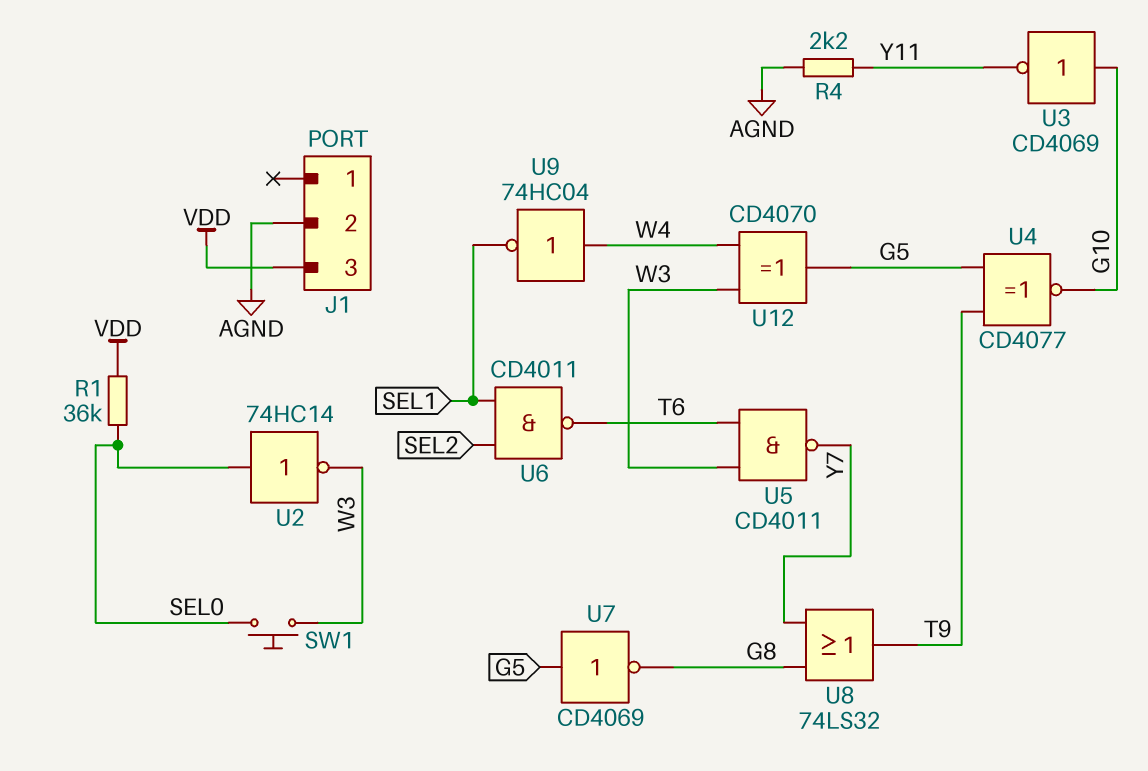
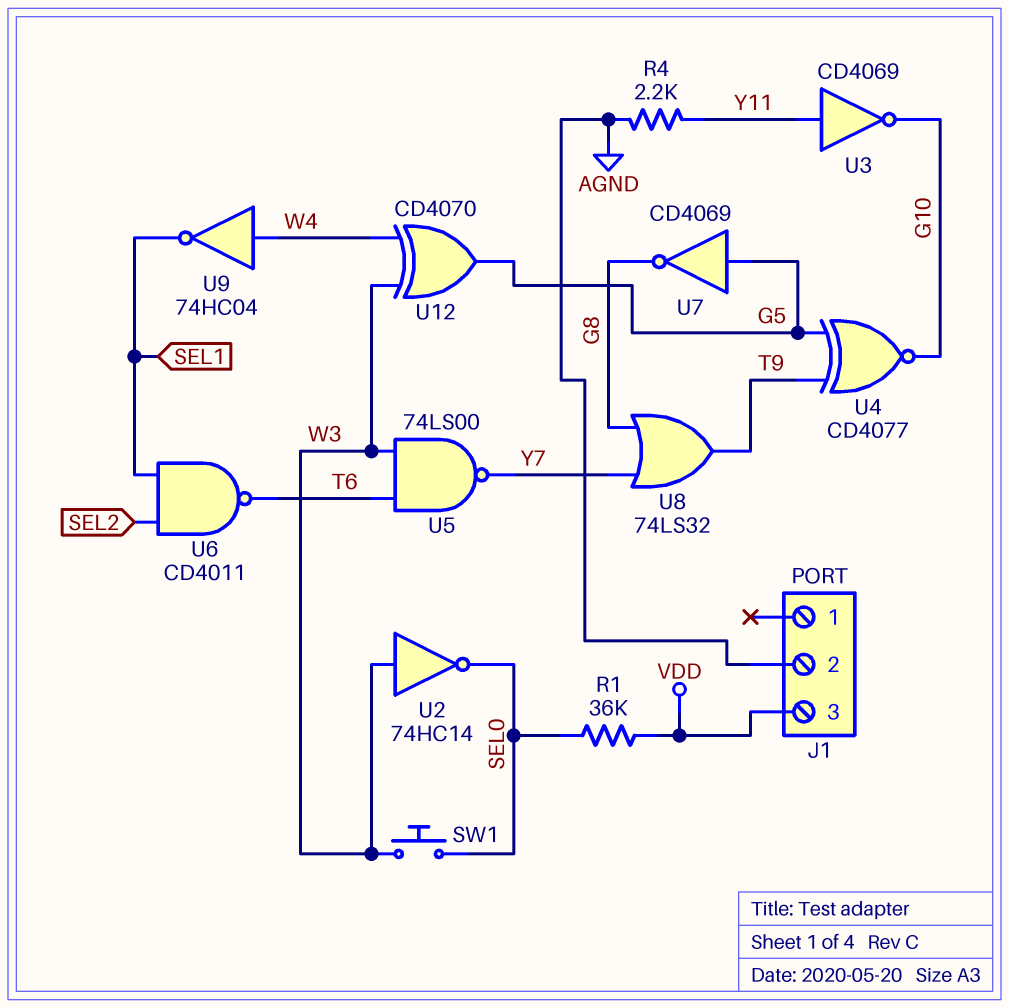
U2: NOT 74HC14 (in SEL0, out W3) -> NOT 74HC14 (in W3, out SEL0)
U3: NOT CD4069 (in G10, out Y11) -> NOT CD4069 (in Y11, out G10)
U5: NAND CD4011 (in T6, in W3, out Y7) -> NAND 74LS00 (in T6, in W3, out Y7)

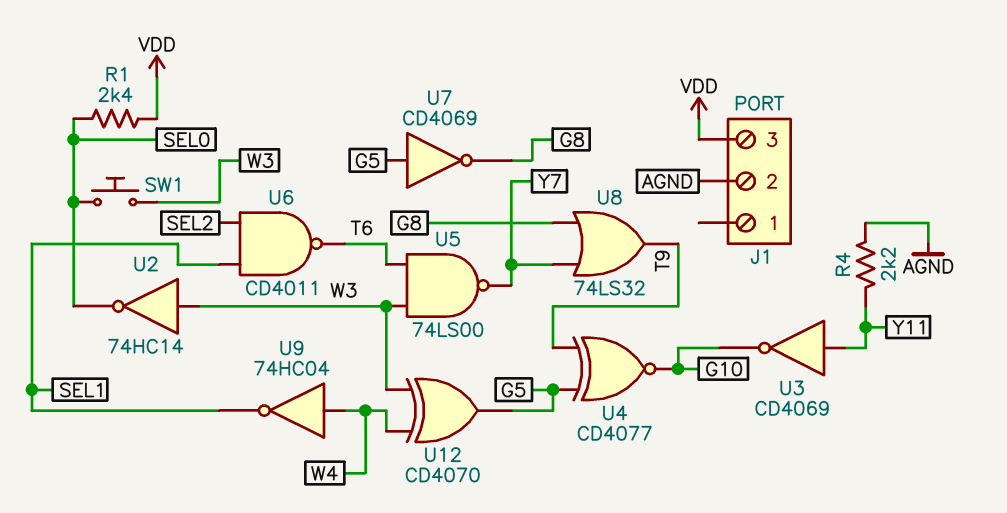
R1: 36k (SEL0, VDD) -> 2.4k (SEL0, VDD)

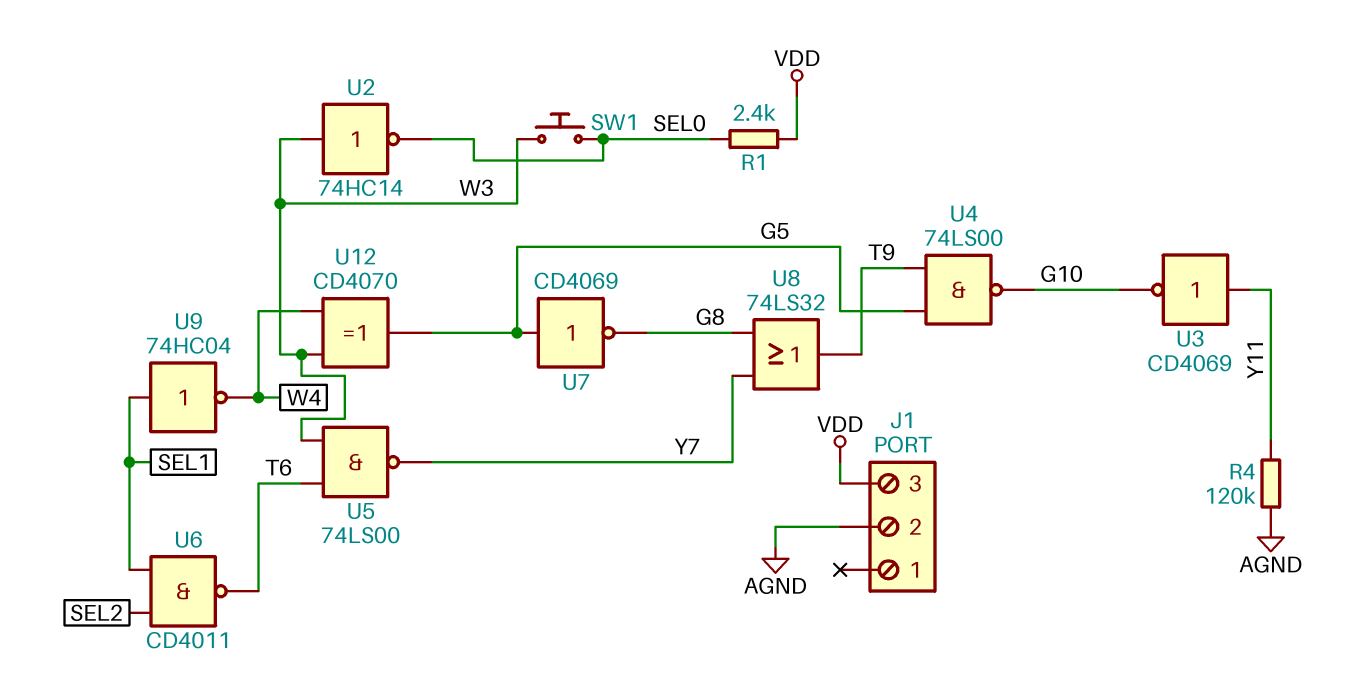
R4: 2.2k (AGND, Y11) -> 120k (AGND, Y11)
U4: XNOR CD4077 (in G5, in T9, out G10) -> NAND 74LS00 (in G5, in T9, out G10)
U9: NOT 74HC04 (in W4, out SEL1) -> NOT 74HC04 (in SEL1, out W4)

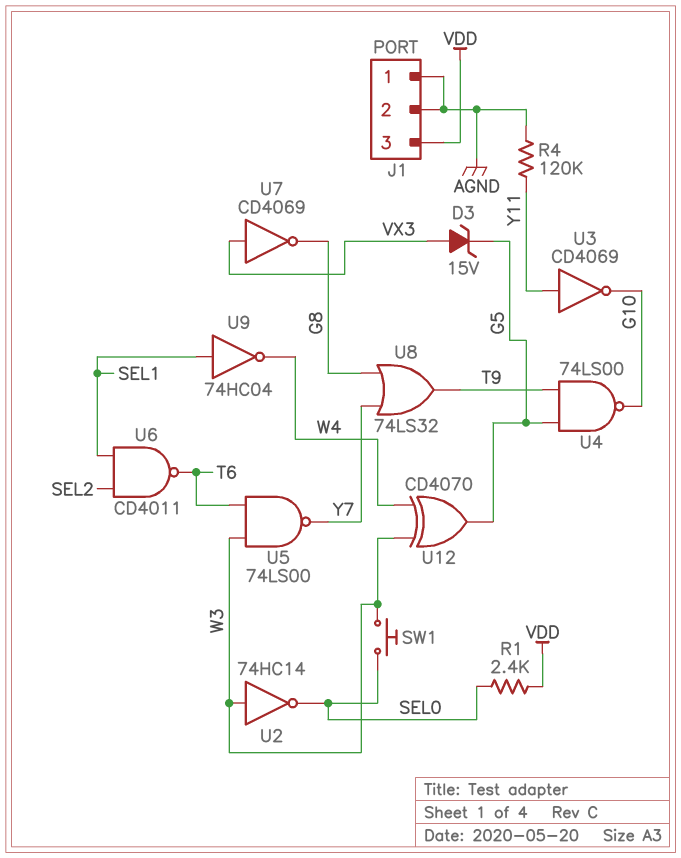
D3: none -> zener 15V (A VX3, K G5)
J1 pin 1: none -> AGND
U7: NOT CD4069 (in G5, out G8) -> NOT CD4069 (in VX3, out G8)

